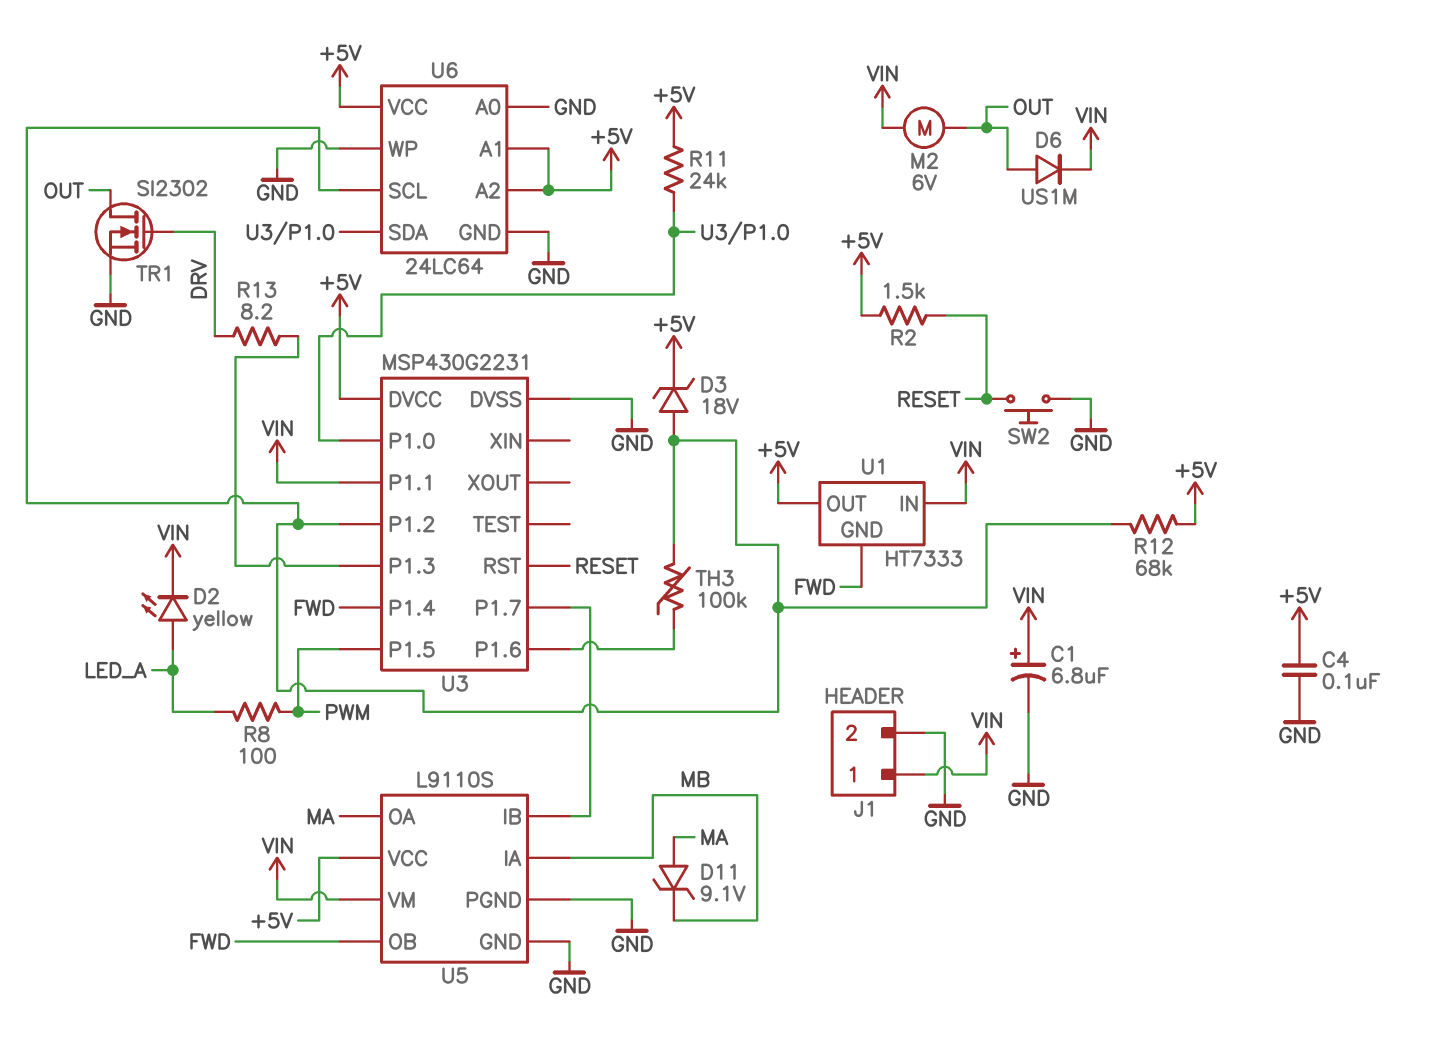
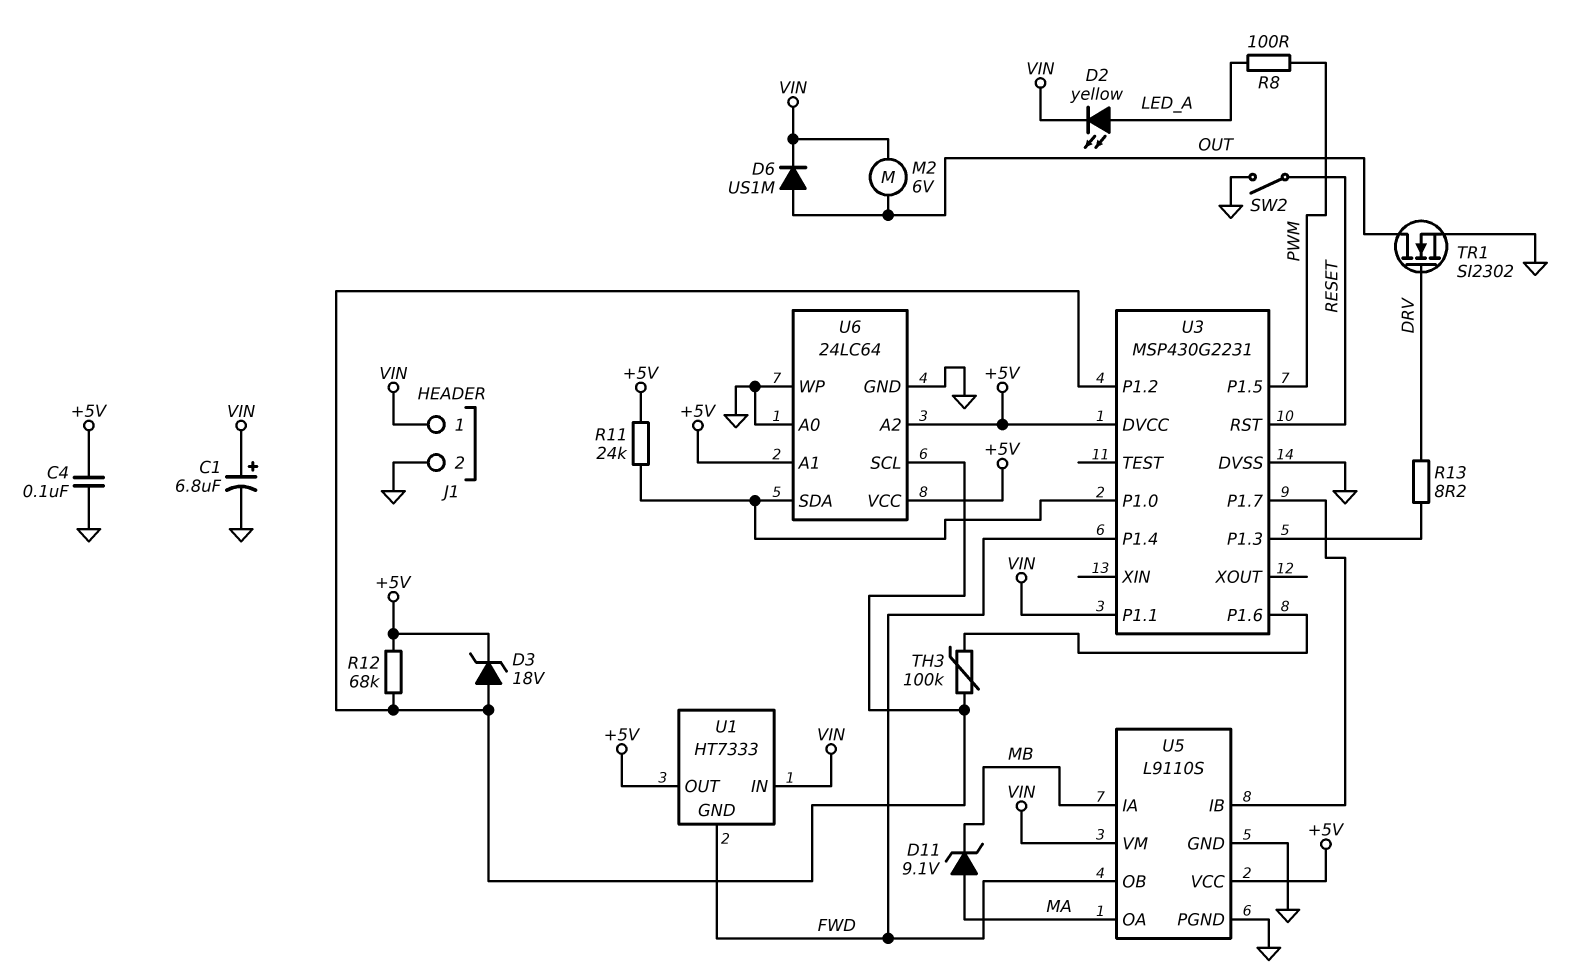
R2: 1.5k (+5V, RESET) -> none
SW2: button (GND, RESET) -> switch (GND, RESET)

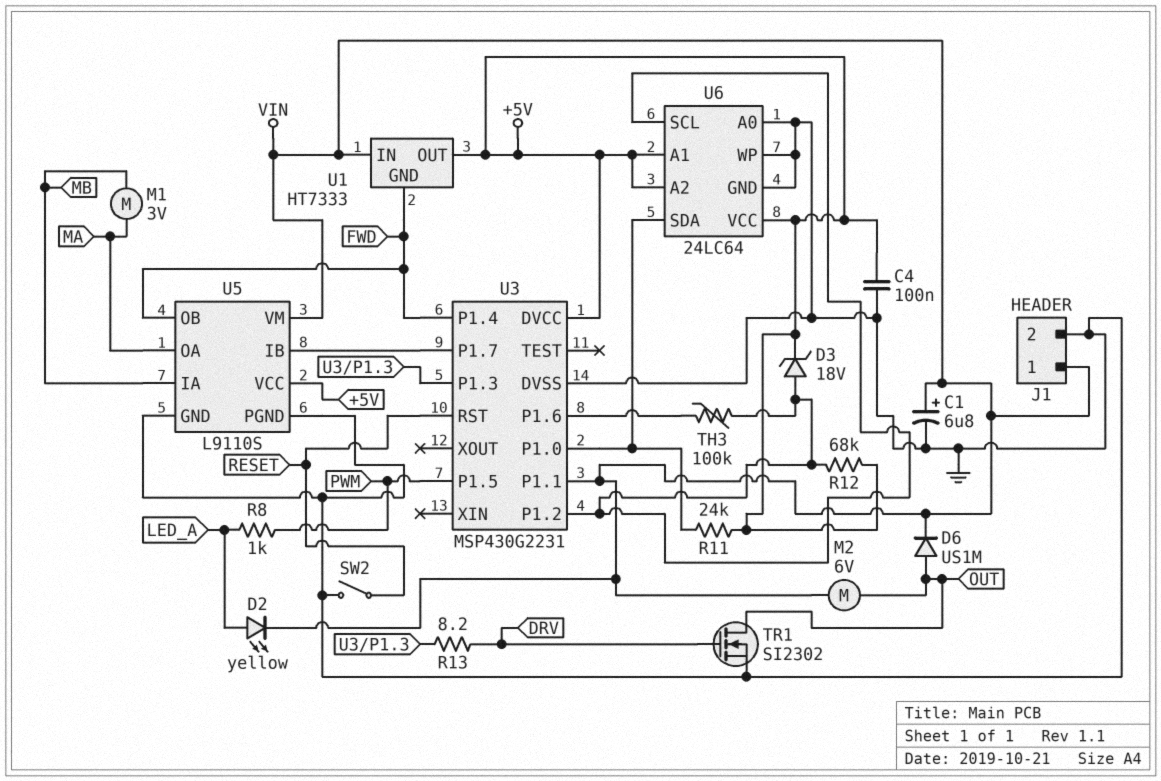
D11: zener 9.1V (A MA, K MB) -> none
M1: none -> motor 3V (MA, MB)
R8: 100 (LED_A, PWM) -> 1k (LED_A, PWM)

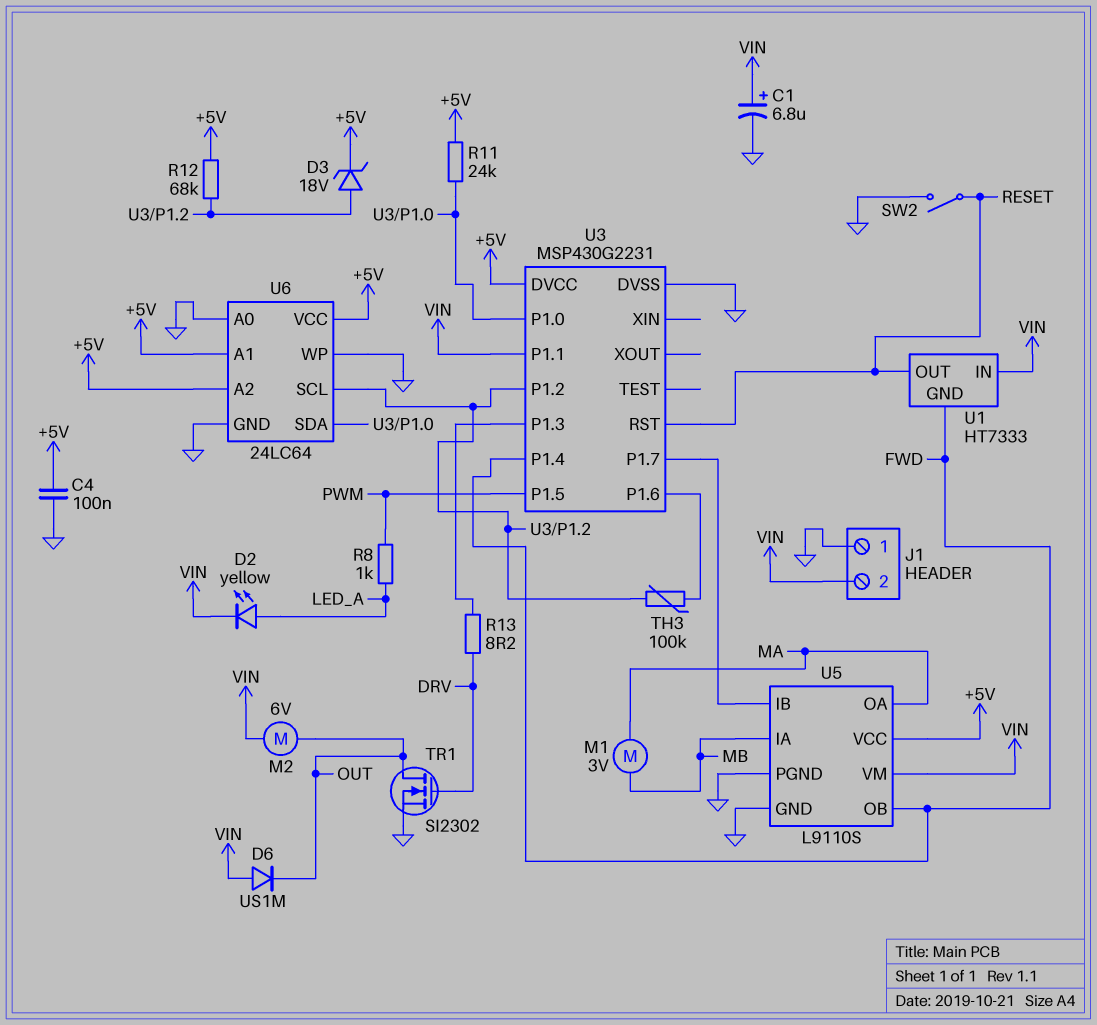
D6: diode US1M (A OUT, K VIN) -> diode US1M (A VIN, K OUT)
J1 pin 1: VIN -> GND
J1 pin 2: GND -> VIN
U1 pin OUT: +5V -> RESET

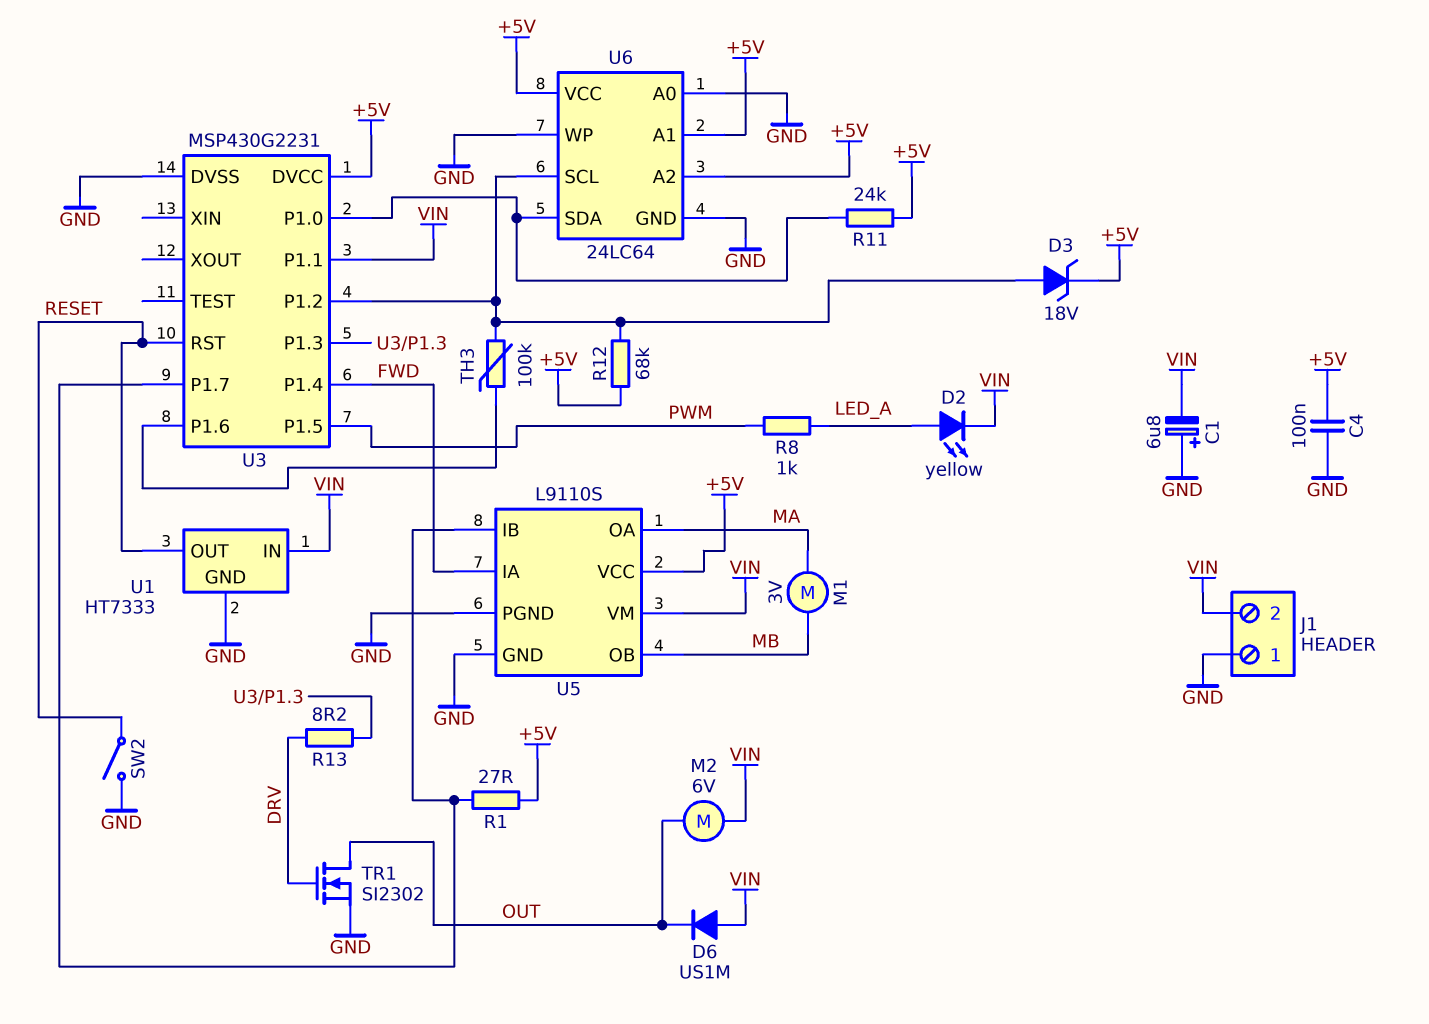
C1: 6.8uF (plus VIN, minus GND) -> 6.8uF (plus GND, minus VIN)
R1: none -> 27 (+5V, U3/P1.7)
U1 pin GND: FWD -> GND
U5 pin IA: MB -> FWD
U5 pin OB: FWD -> MB

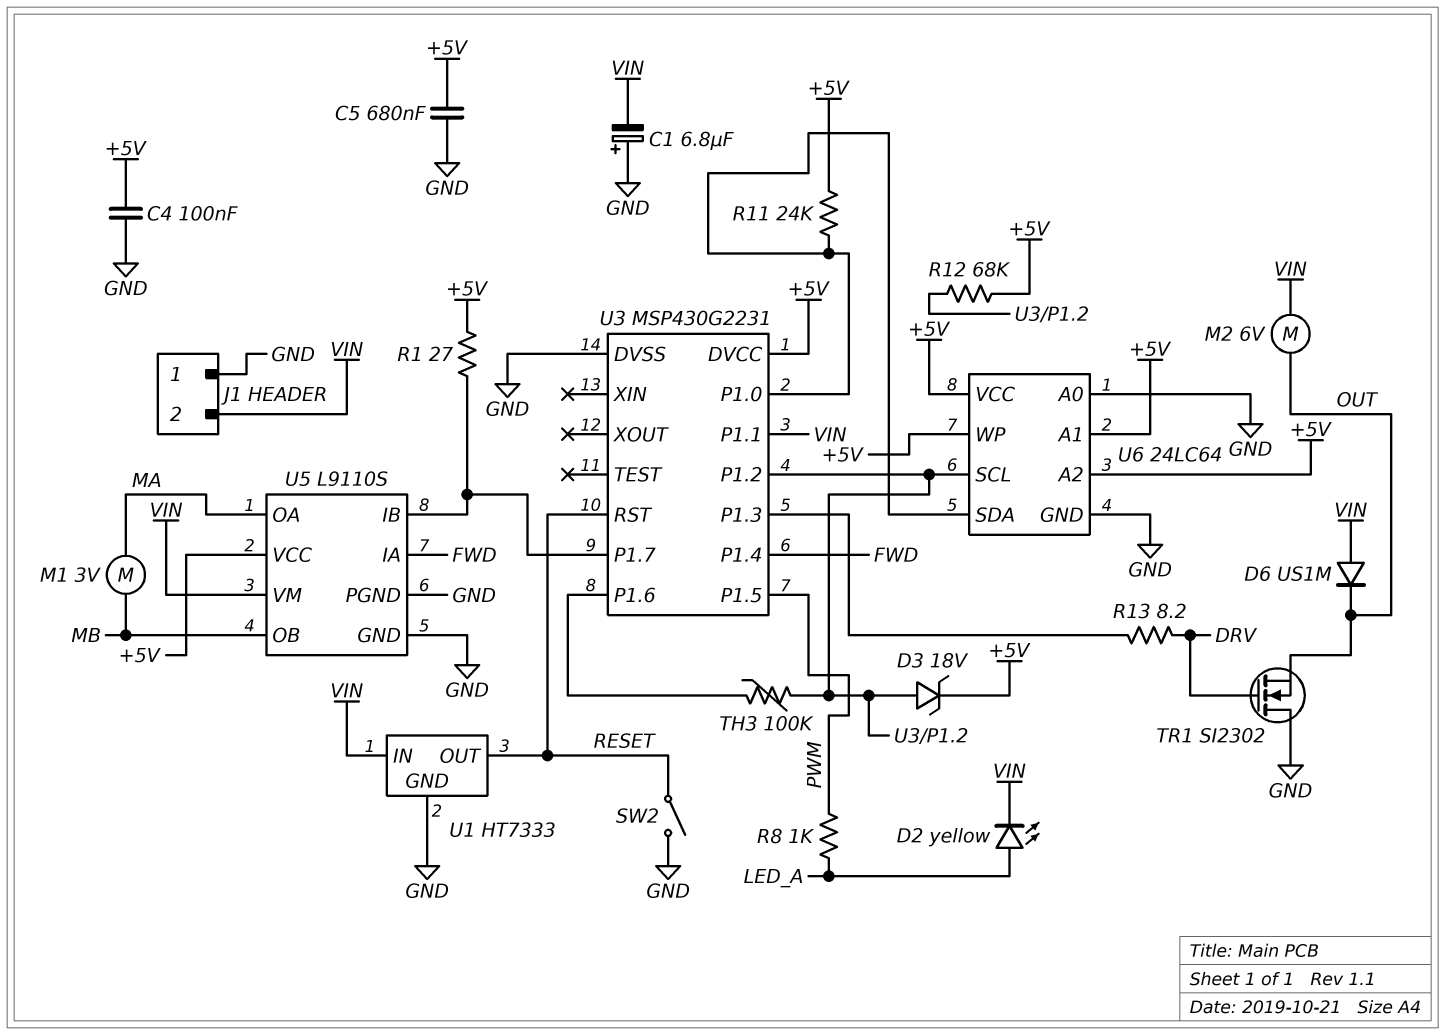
C5: none -> 680nF (+5V, GND)
TR1: NMOS SI2302 (G DRV, D OUT, S GND) -> NMOS SI2302 (G DRV, D GND, S OUT)
U6 pin WP: GND -> +5V

